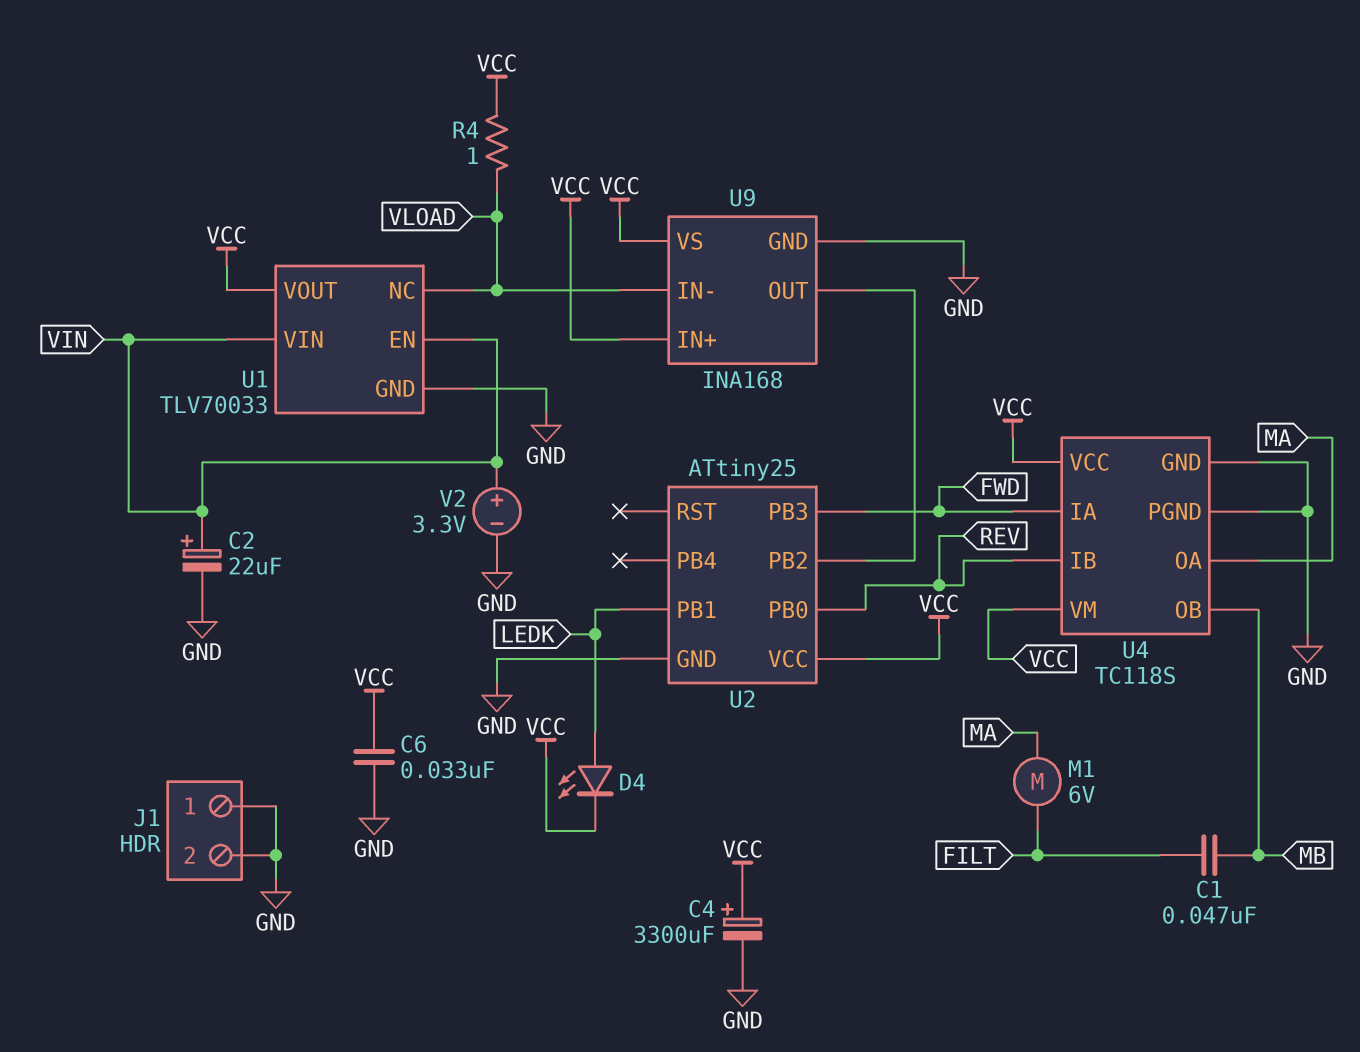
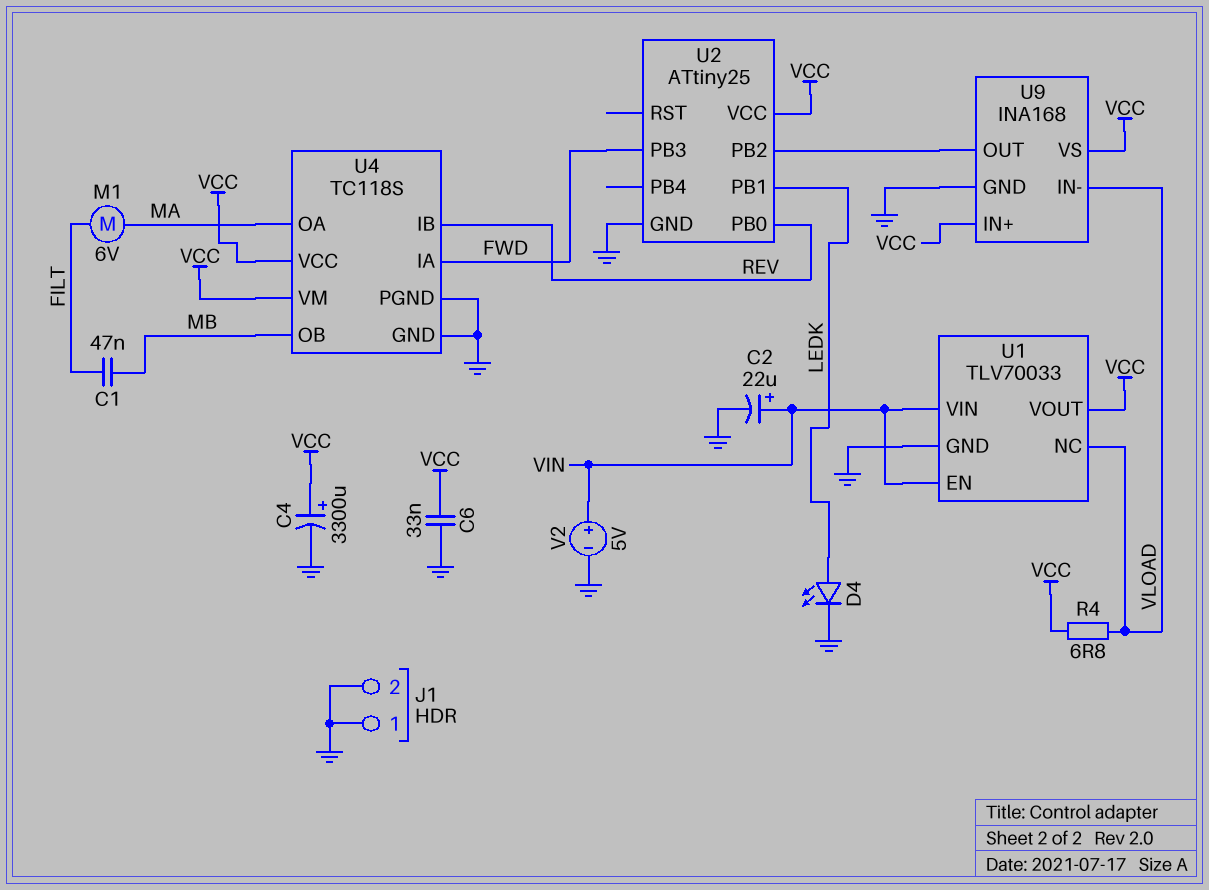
D4: LED (A LEDK, K VCC) -> LED (A LEDK, K GND)
R4: 1 (VCC, VLOAD) -> 6.8 (VCC, VLOAD)
V2: 3.3V (plus VIN, minus GND) -> 5V (plus VIN, minus GND)

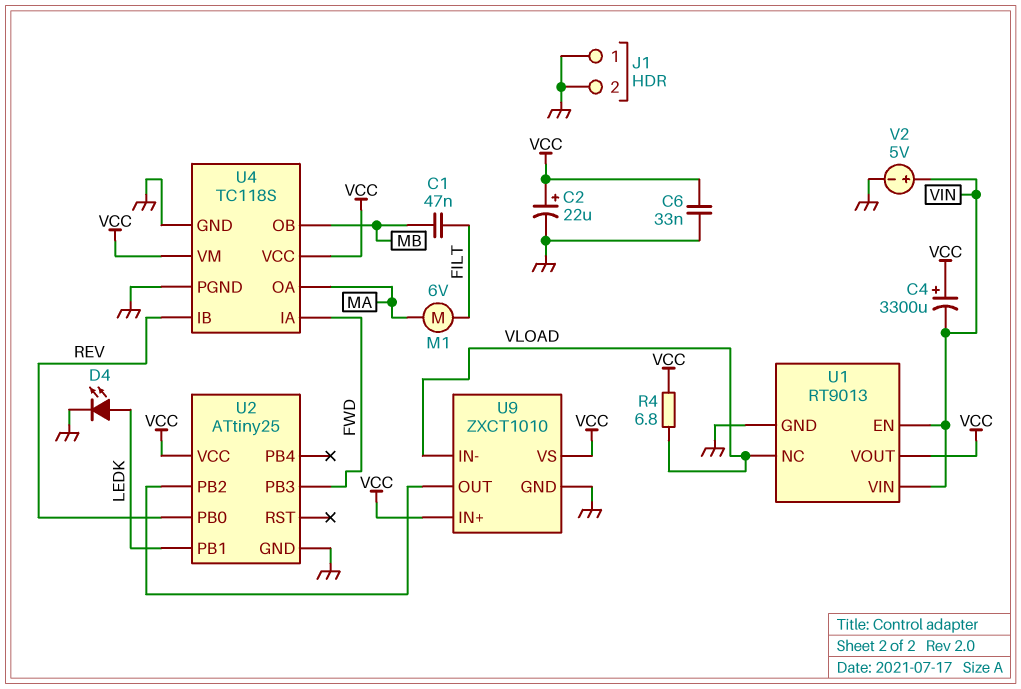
C2: 22uF (plus VIN, minus GND) -> 22uF (plus VCC, minus GND)
C4: 3300uF (plus VCC, minus GND) -> 3300uF (plus VCC, minus VIN)
U1: TLV70033 -> RT9013
U9: INA168 -> ZXCT1010

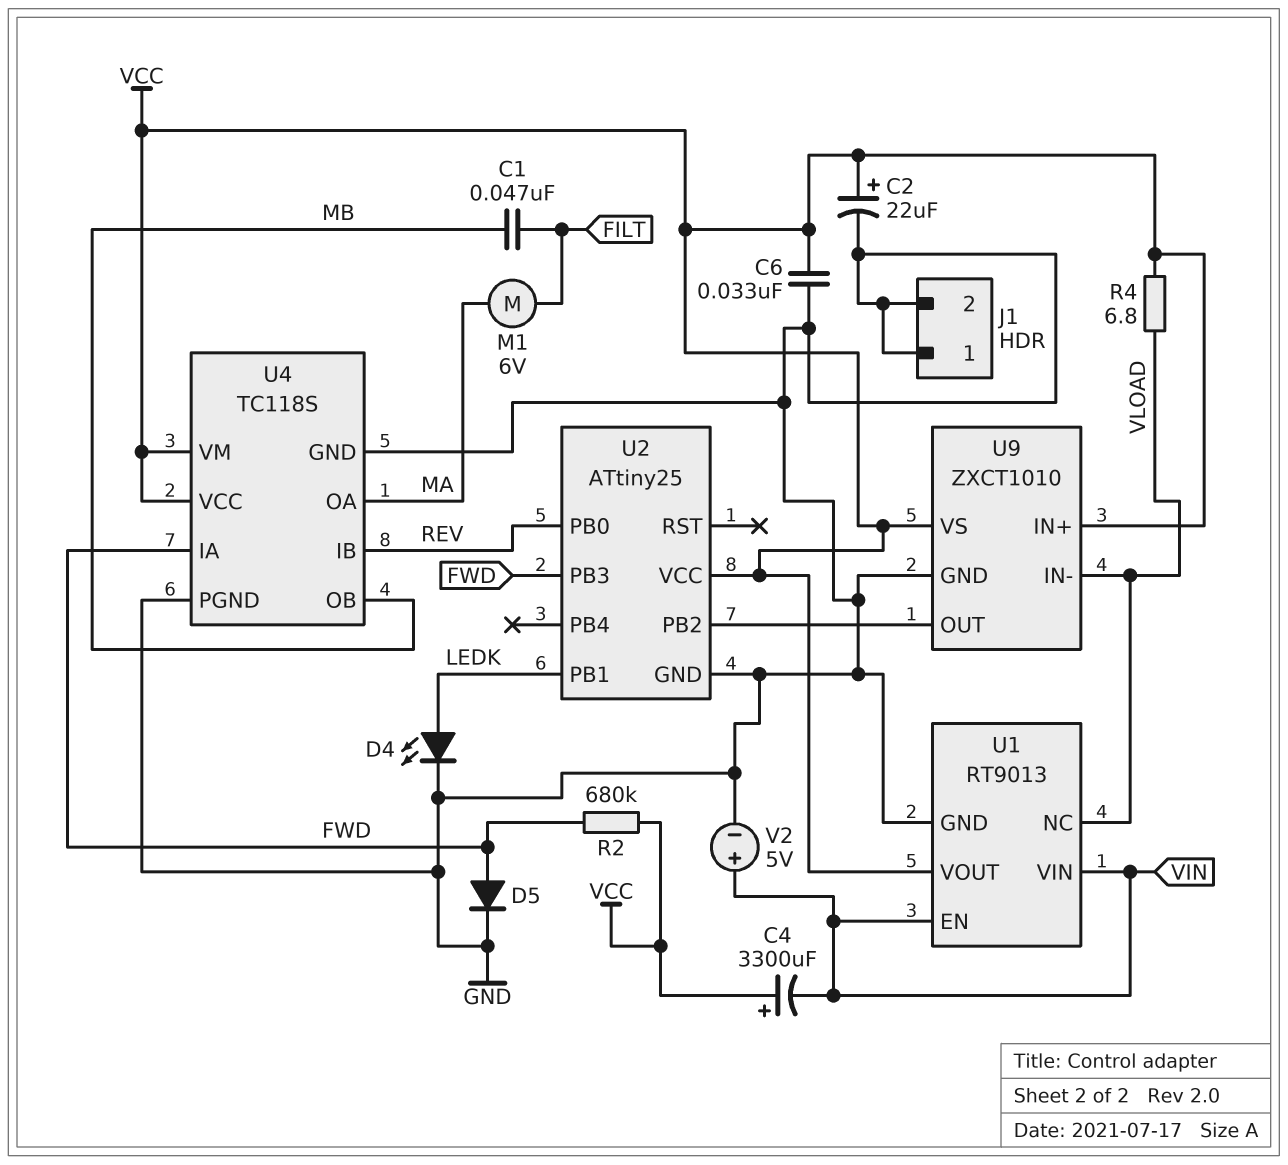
D5: none -> diode (A FWD, K GND)
R2: none -> 680k (FWD, VCC)

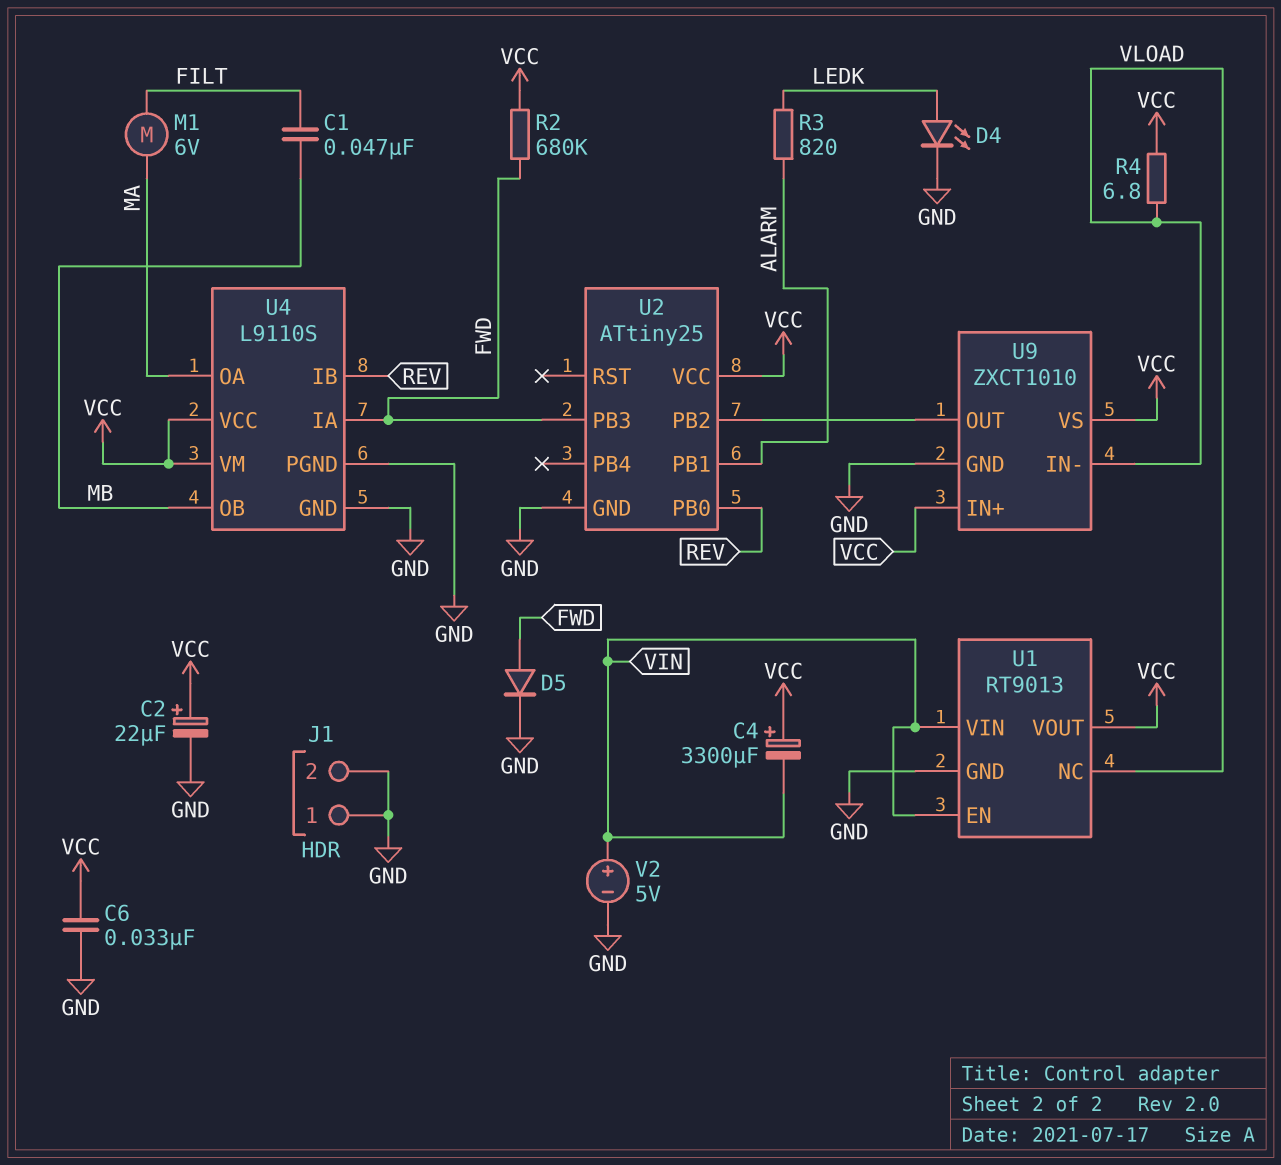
R3: none -> 820 (ALARM, LEDK)
U2 pin PB1: LEDK -> ALARM
U4: TC118S -> L9110S

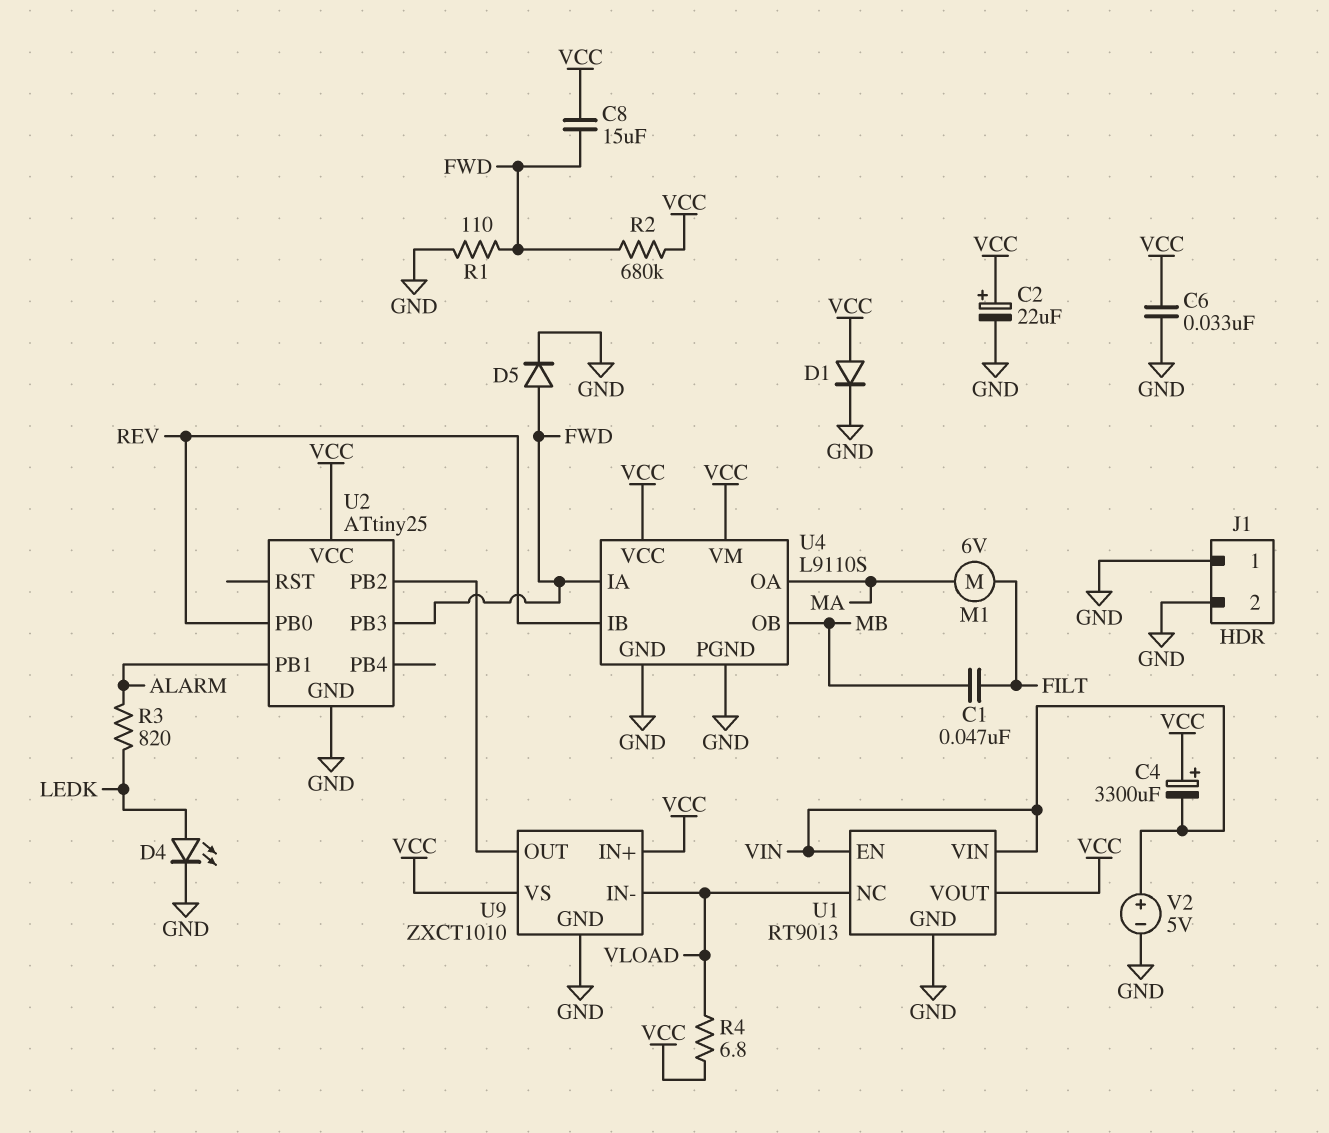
C8: none -> 15uF (FWD, VCC)
D1: none -> diode (A VCC, K GND)
R1: none -> 110 (FWD, GND)

